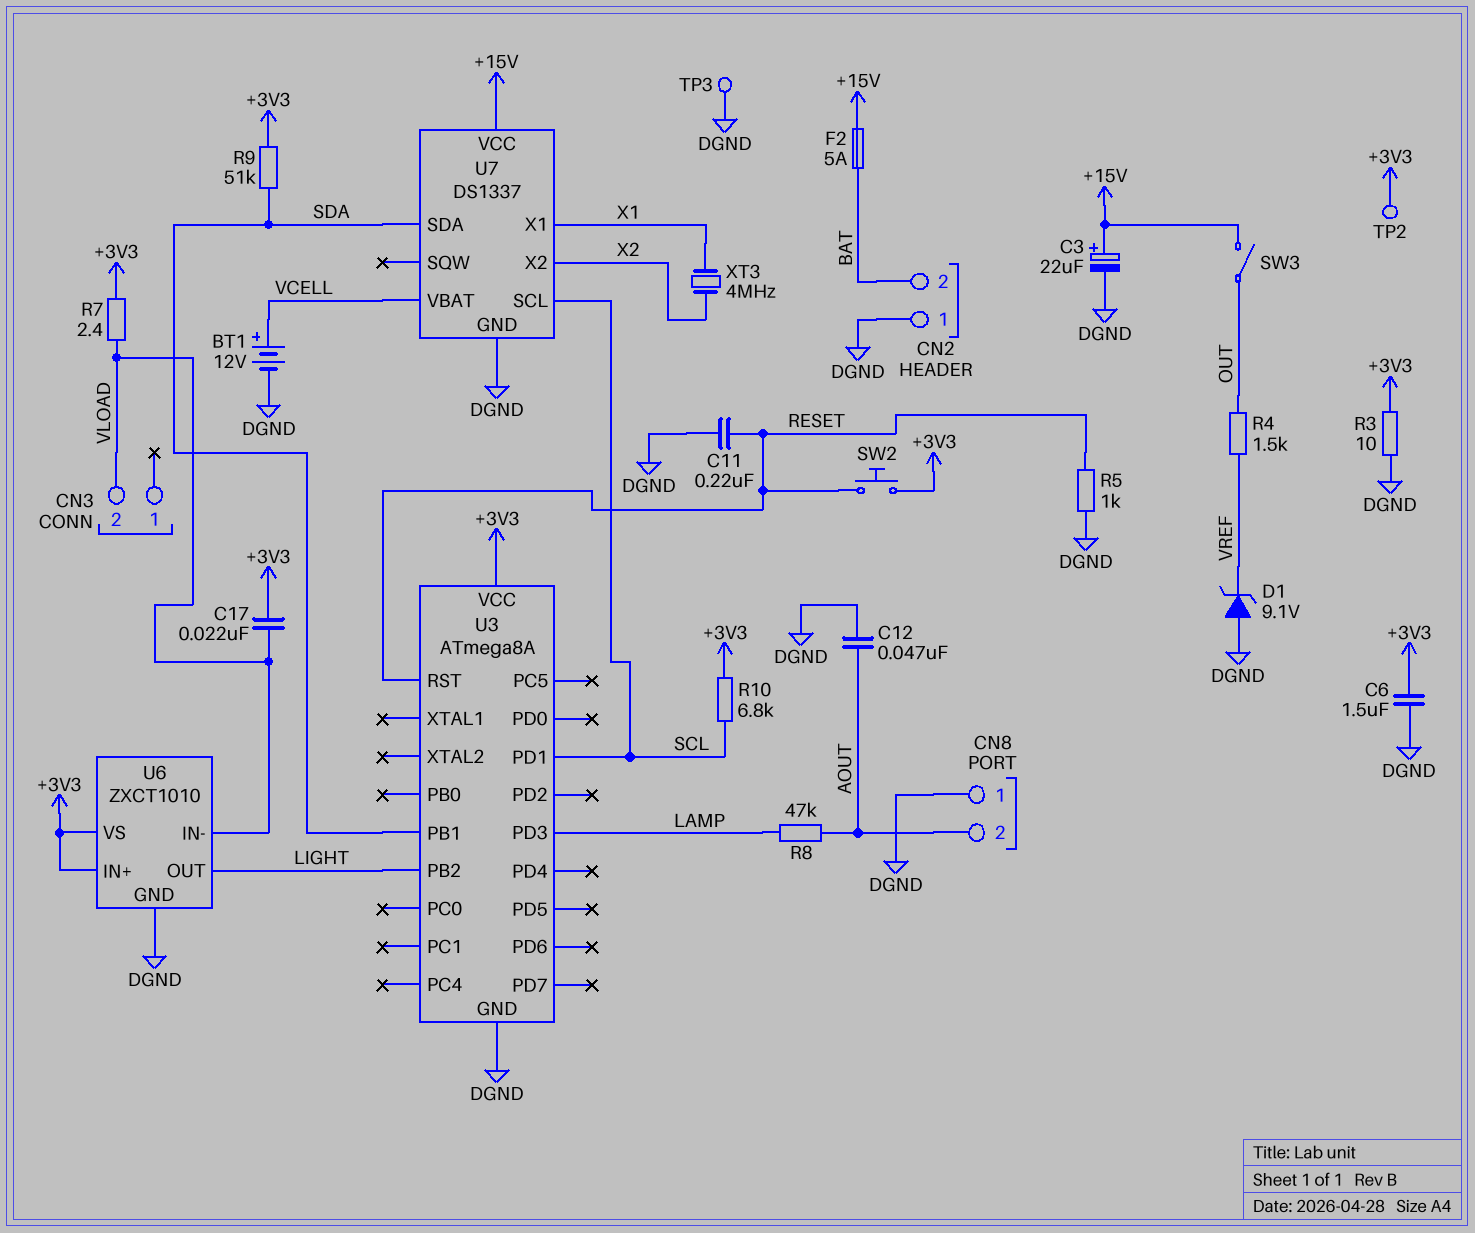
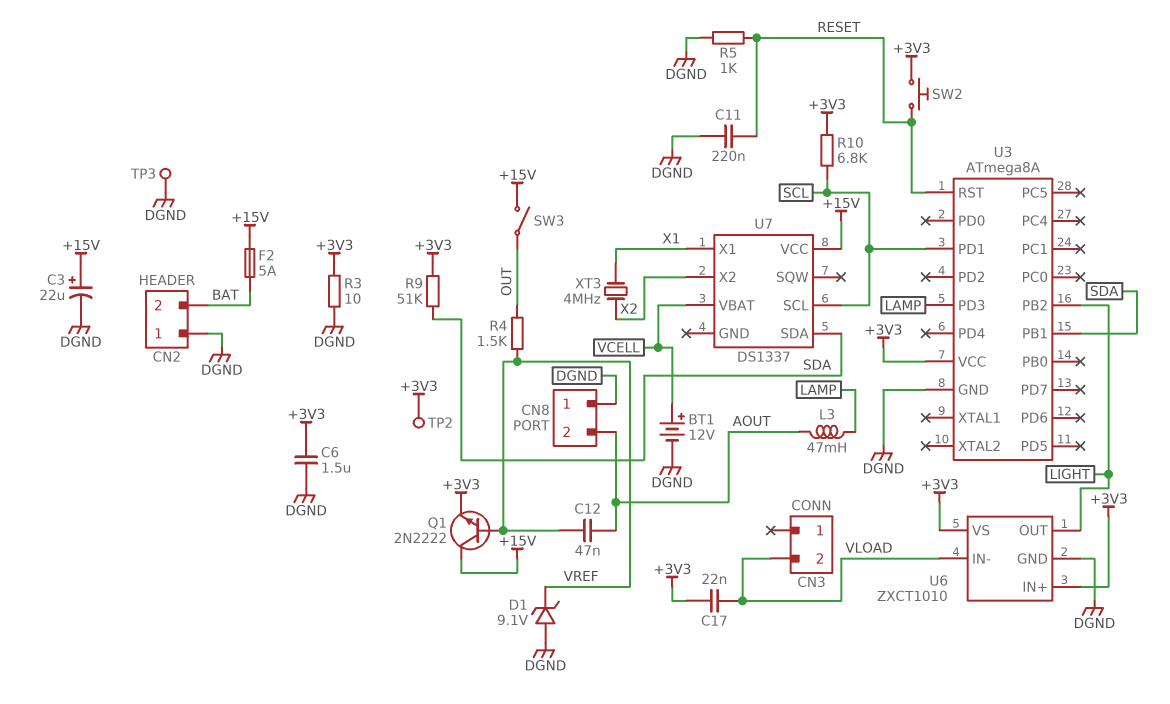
C12: 47nF (AOUT, DGND) -> 47nF (AOUT, VREF)
L3: none -> 47mH (AOUT, LAMP)
Q1: none -> NPN 2N2222 (B VREF, C +15V, E +3V3)
R7: 2.4 (+3V3, VLOAD) -> none
R8: 47k (AOUT, LAMP) -> none
U7 pin GND: DGND -> none

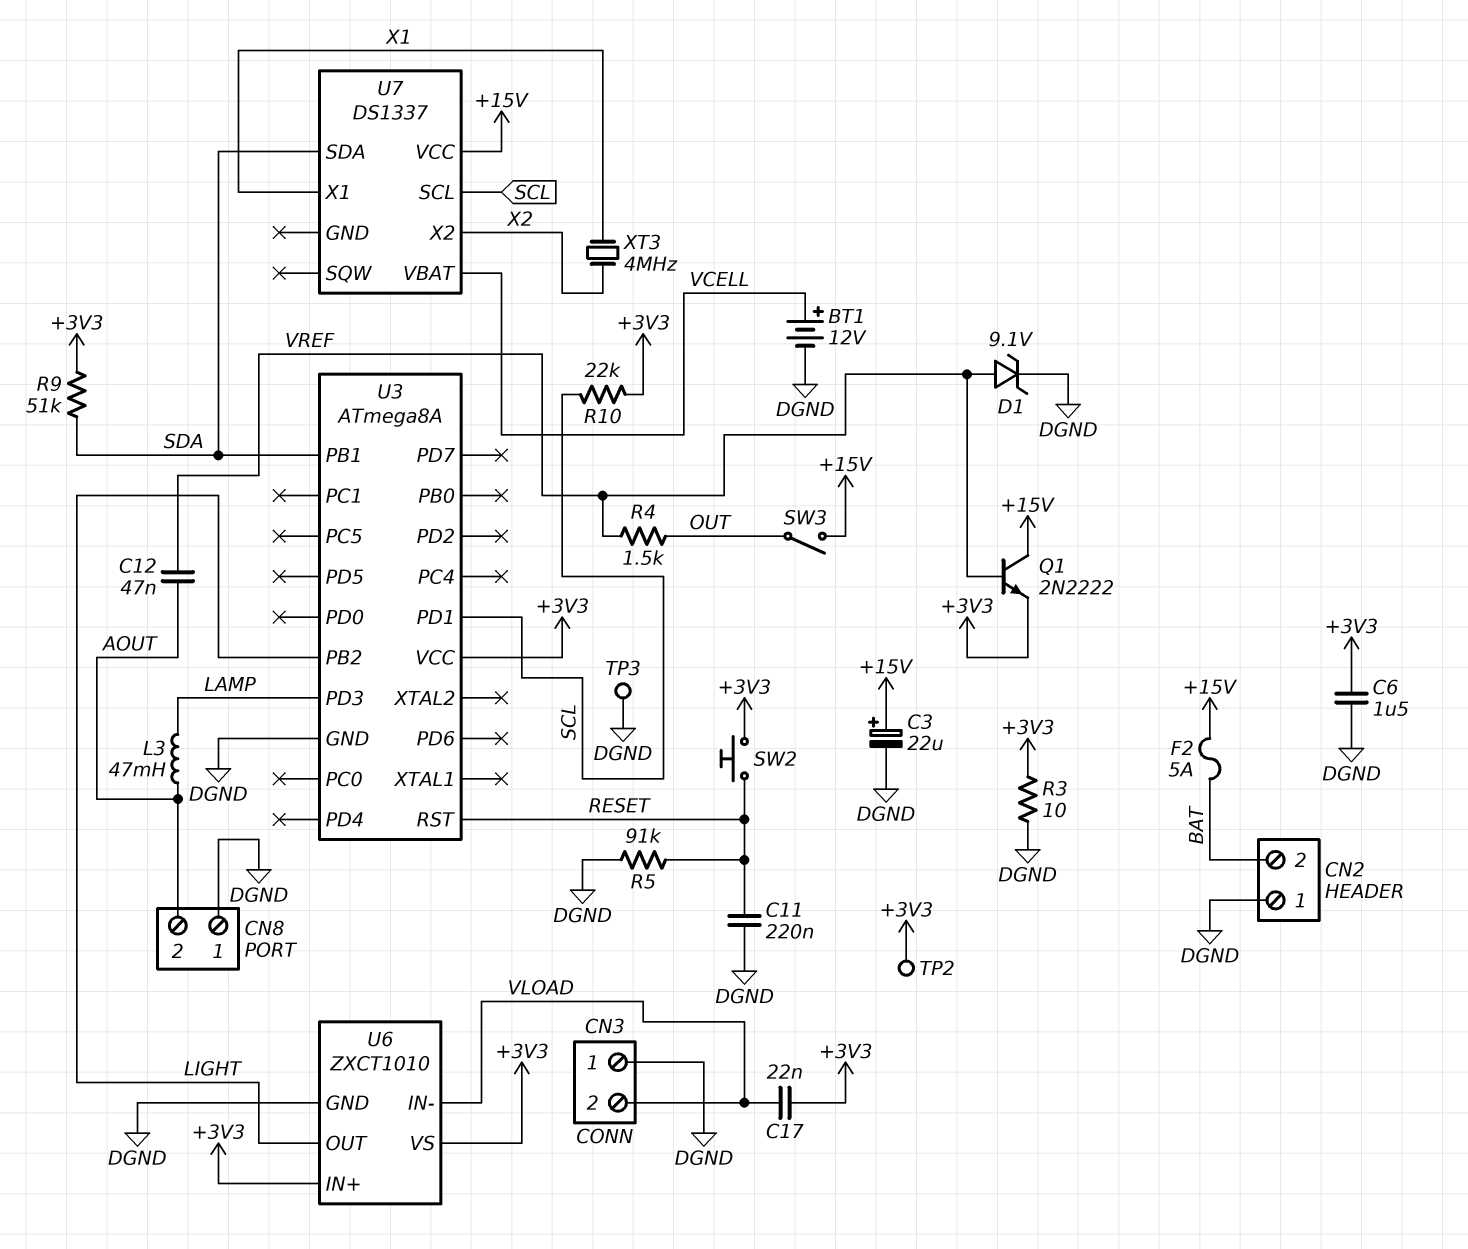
CN3 pin 1: none -> DGND
D1: zener 9.1V (A DGND, K VREF) -> zener 9.1V (A VREF, K DGND)
R5: 1k (DGND, RESET) -> 91k (DGND, RESET)
R10: 6.8k (+3V3, SCL) -> 22k (+3V3, SCL)

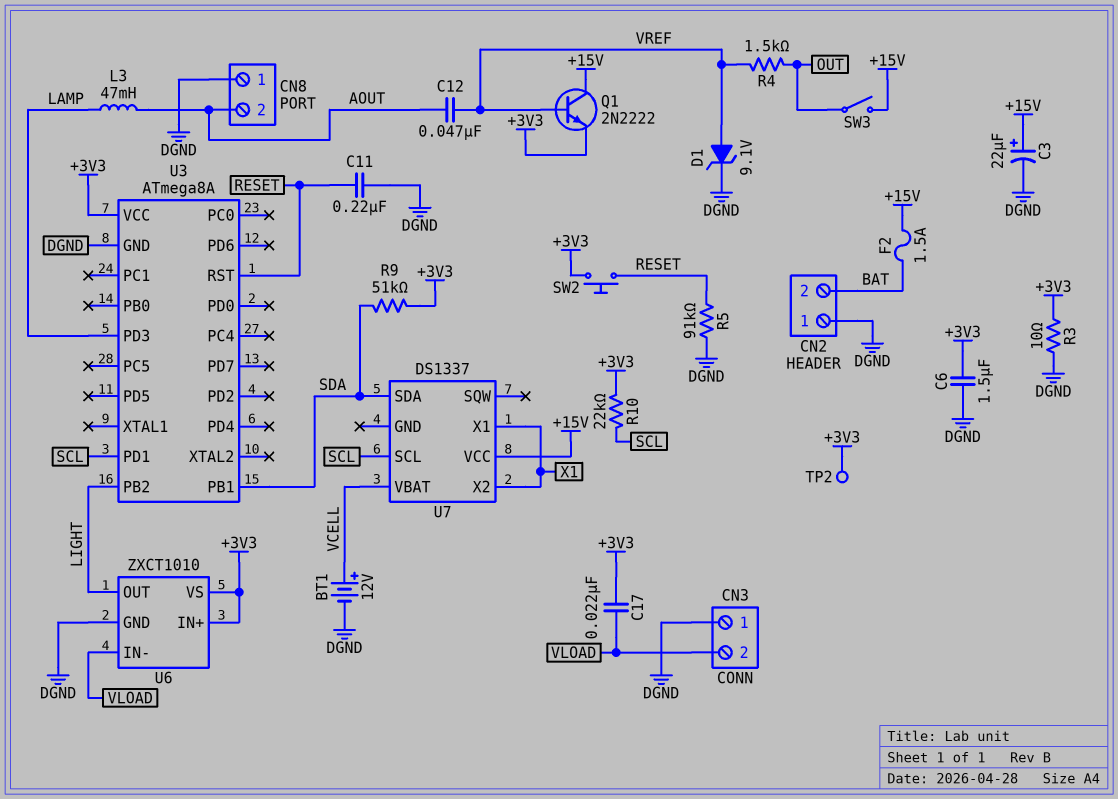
F2: 5A (+15V, BAT) -> 1.5A (+15V, BAT)
TP3: test point (DGND) -> none
U7 pin X2: X2 -> X1
XT3: 4MHz (X1, X2) -> none

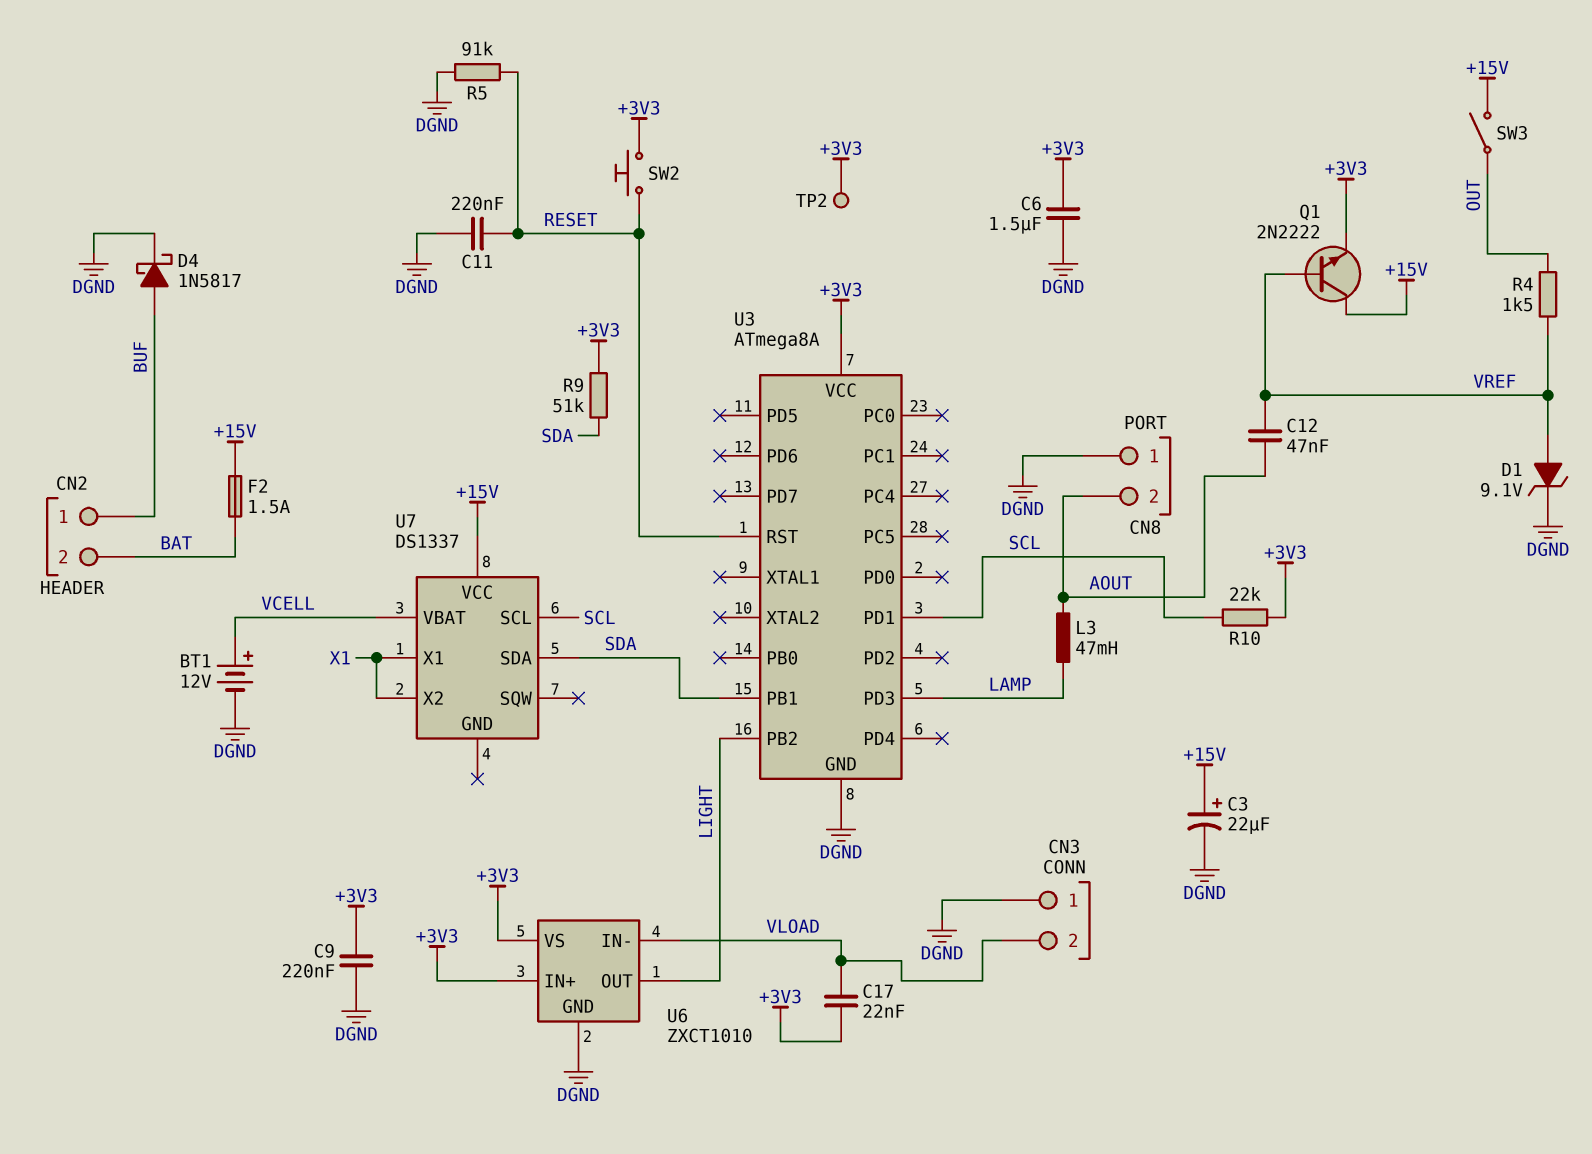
C9: none -> 220nF (+3V3, DGND)
CN2 pin 1: DGND -> BUF
D4: none -> schottky 1N5817 (A BUF, K DGND)
R3: 10 (+3V3, DGND) -> none

